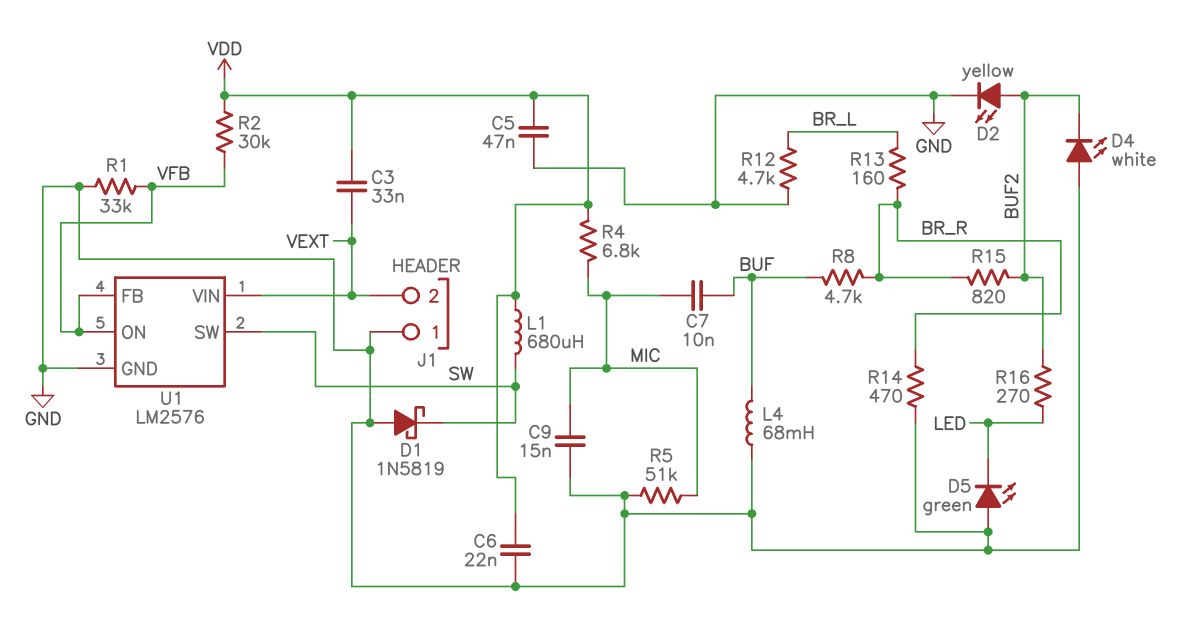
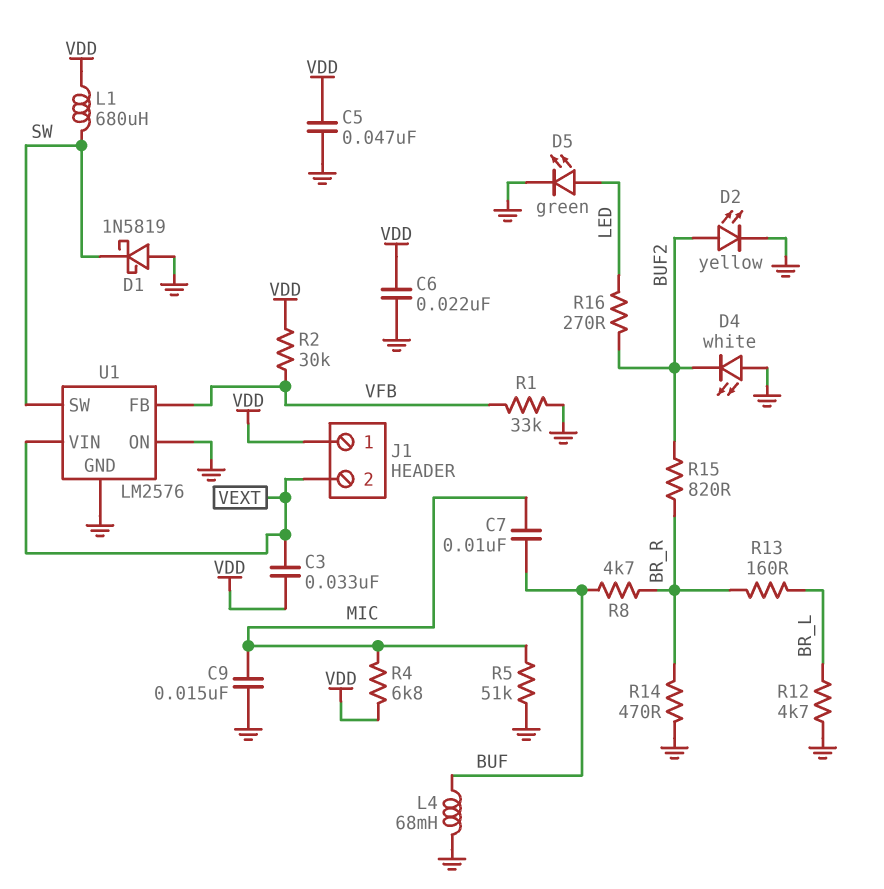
D5: LED green (A GND, K LED) -> LED green (A LED, K GND)
J1 pin 1: GND -> VDD
U1 pin ON: VFB -> GND

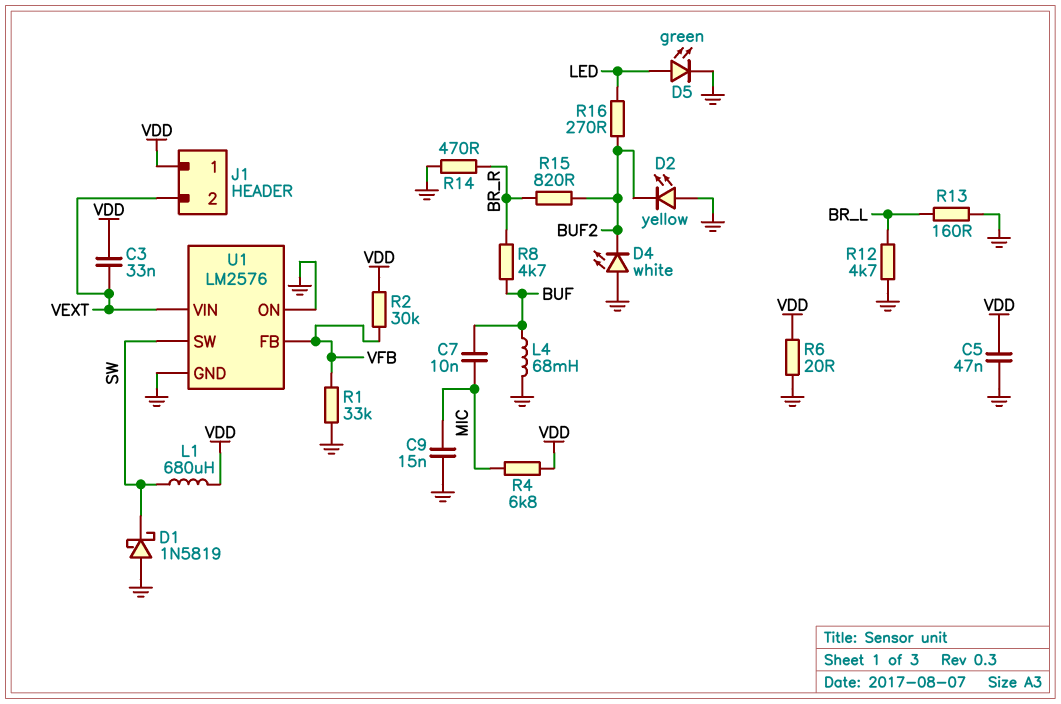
C6: 22nF (GND, VDD) -> none
D2: LED yellow (A BUF2, K GND) -> LED yellow (A GND, K BUF2)
R5: 51k (GND, MIC) -> none
R6: none -> 20 (GND, VDD)
R13: 160 (BR_L, BR_R) -> 160 (BR_L, GND)

